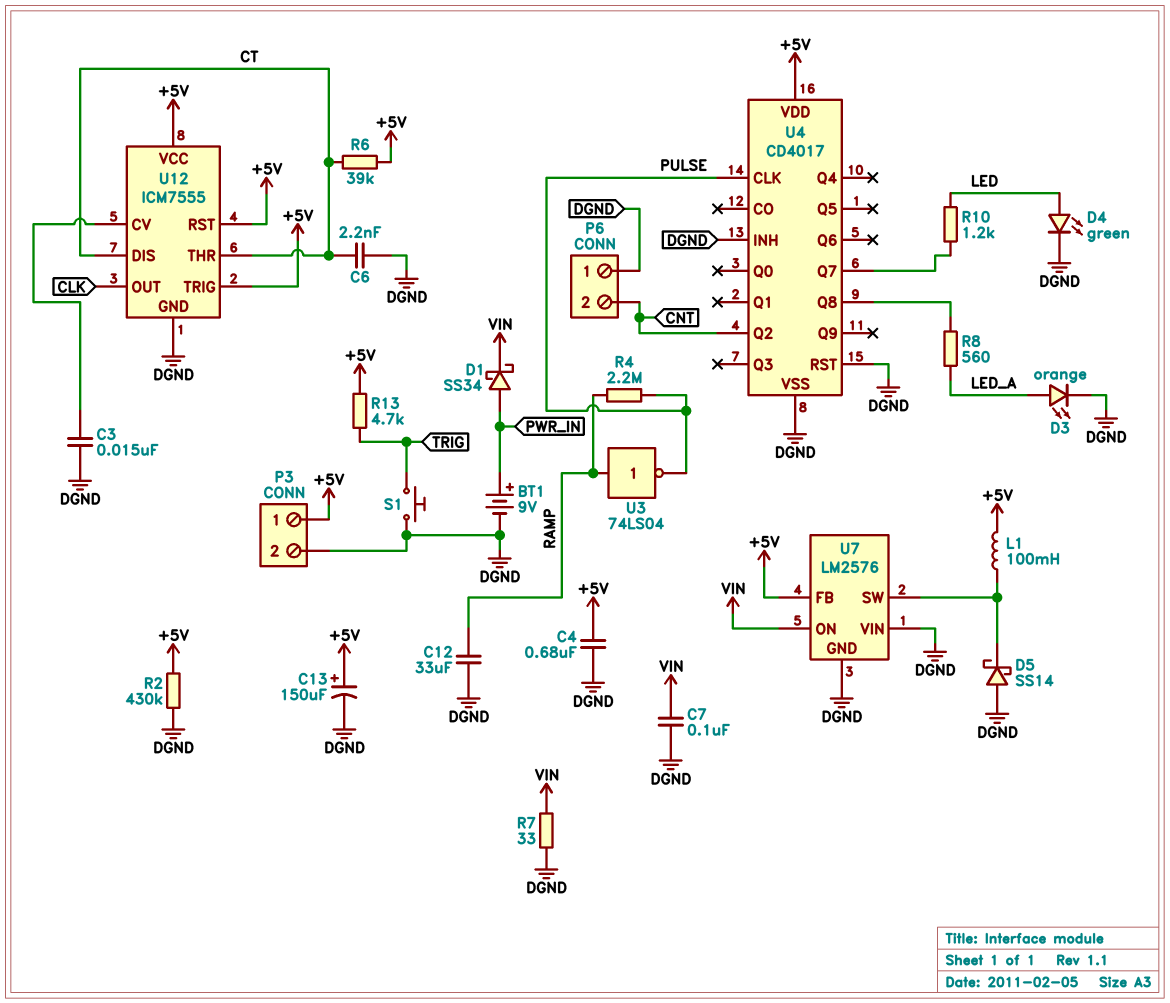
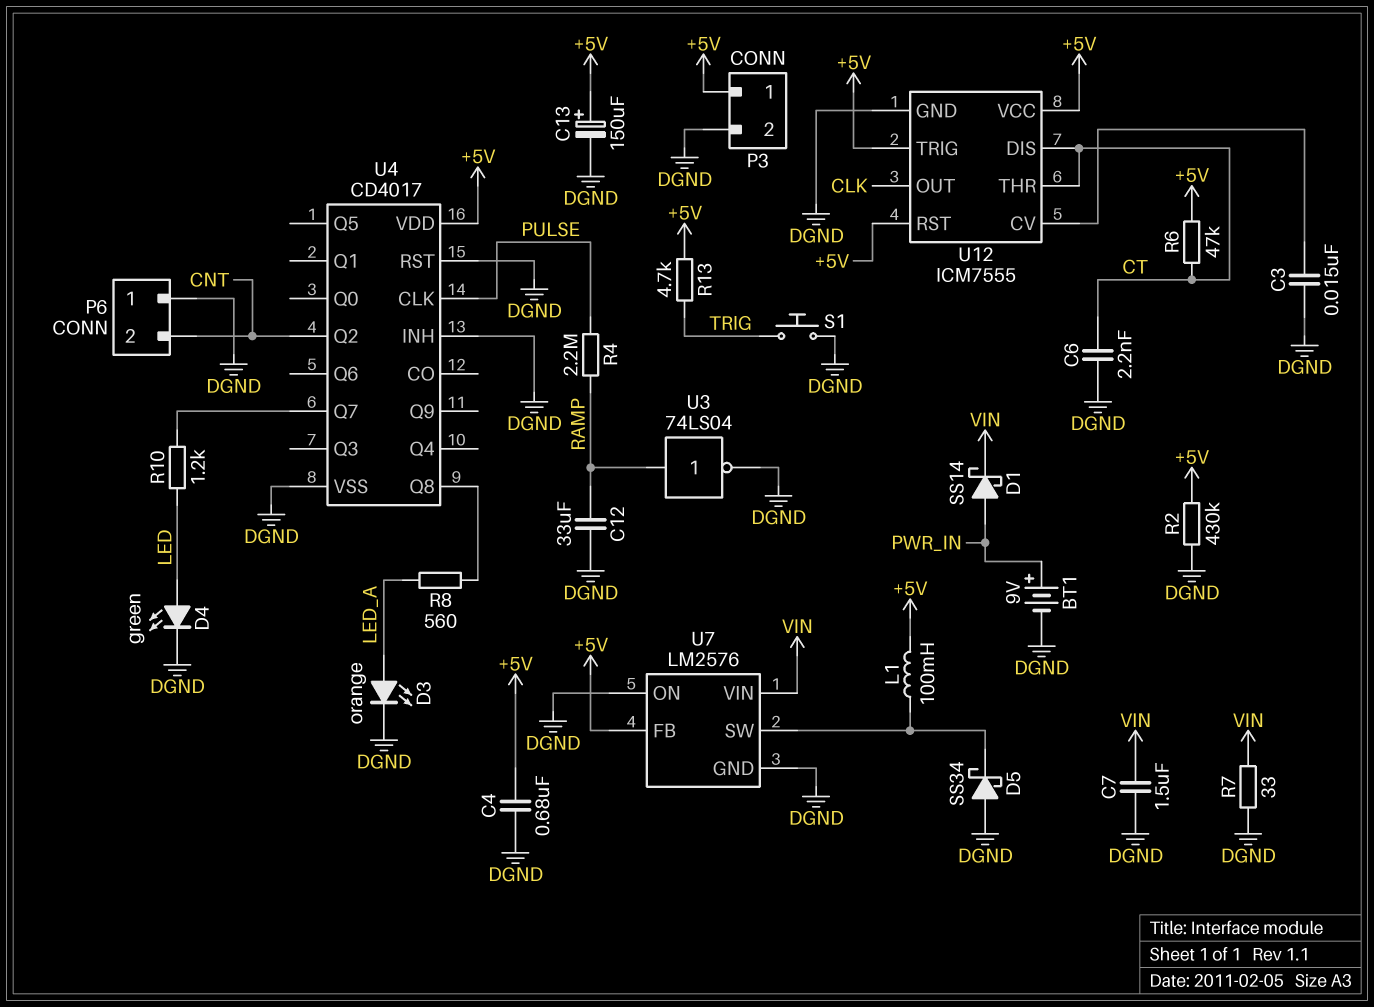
C7: 100nF (DGND, VIN) -> 1.5uF (DGND, VIN)
D1: schottky SS34 (A PWR_IN, K VIN) -> schottky SS14 (A PWR_IN, K VIN)
D5: schottky SS14 (A DGND, K U7/SW) -> schottky SS34 (A DGND, K U7/SW)
R6: 39k (+5V, CT) -> 47k (+5V, CT)
U3: NOT 74LS04 (in RAMP, out PULSE) -> NOT 74LS04 (in RAMP, out DGND)
U7 pin ON: VIN -> DGND
U7 pin VIN: DGND -> VIN

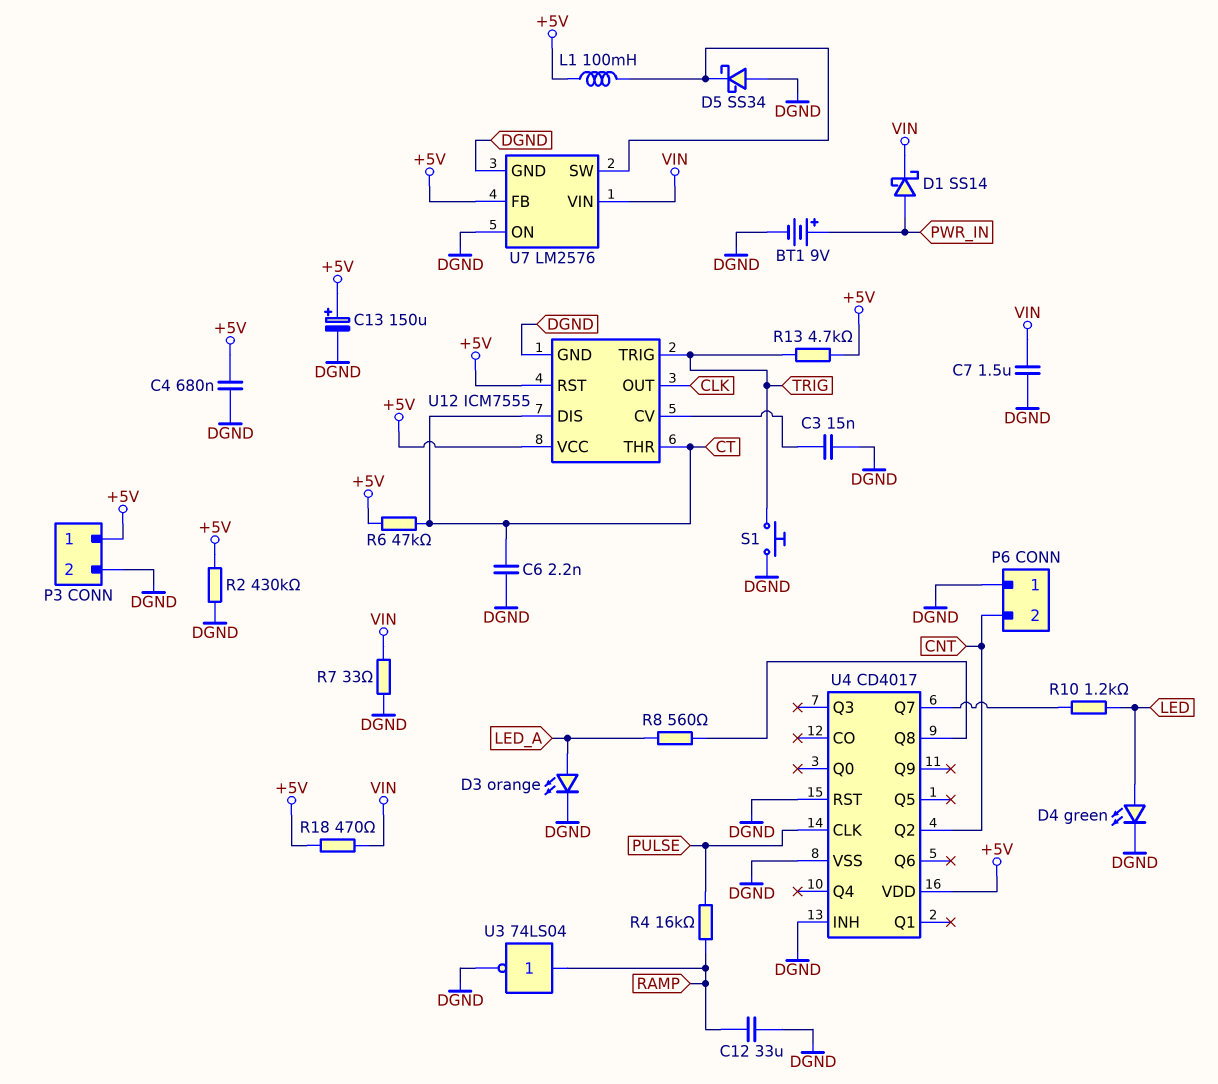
R4: 2.2M (PULSE, RAMP) -> 16k (PULSE, RAMP)
R18: none -> 470 (+5V, VIN)
U12 pin TRIG: +5V -> TRIG

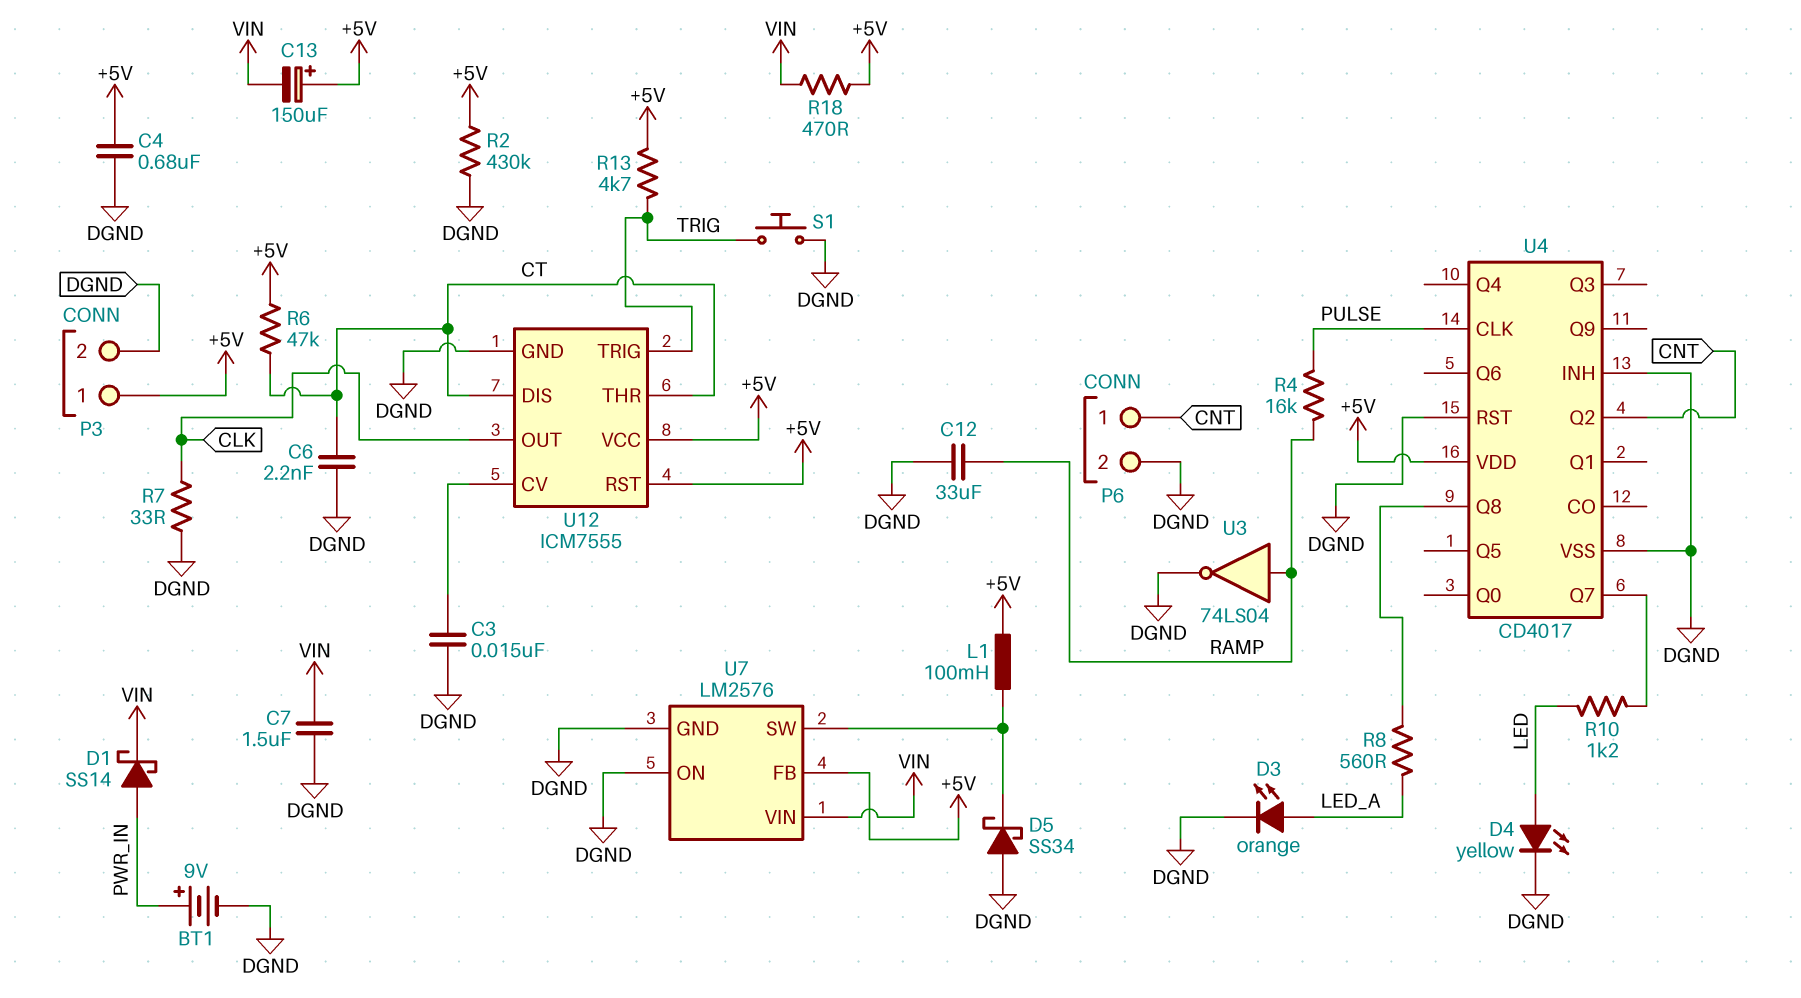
C13: 150uF (plus +5V, minus DGND) -> 150uF (plus +5V, minus VIN)
D4: LED green (A LED, K DGND) -> LED yellow (A LED, K DGND)
P6 pin 1: DGND -> CNT
P6 pin 2: CNT -> DGND
R7: 33 (DGND, VIN) -> 33 (CLK, DGND)

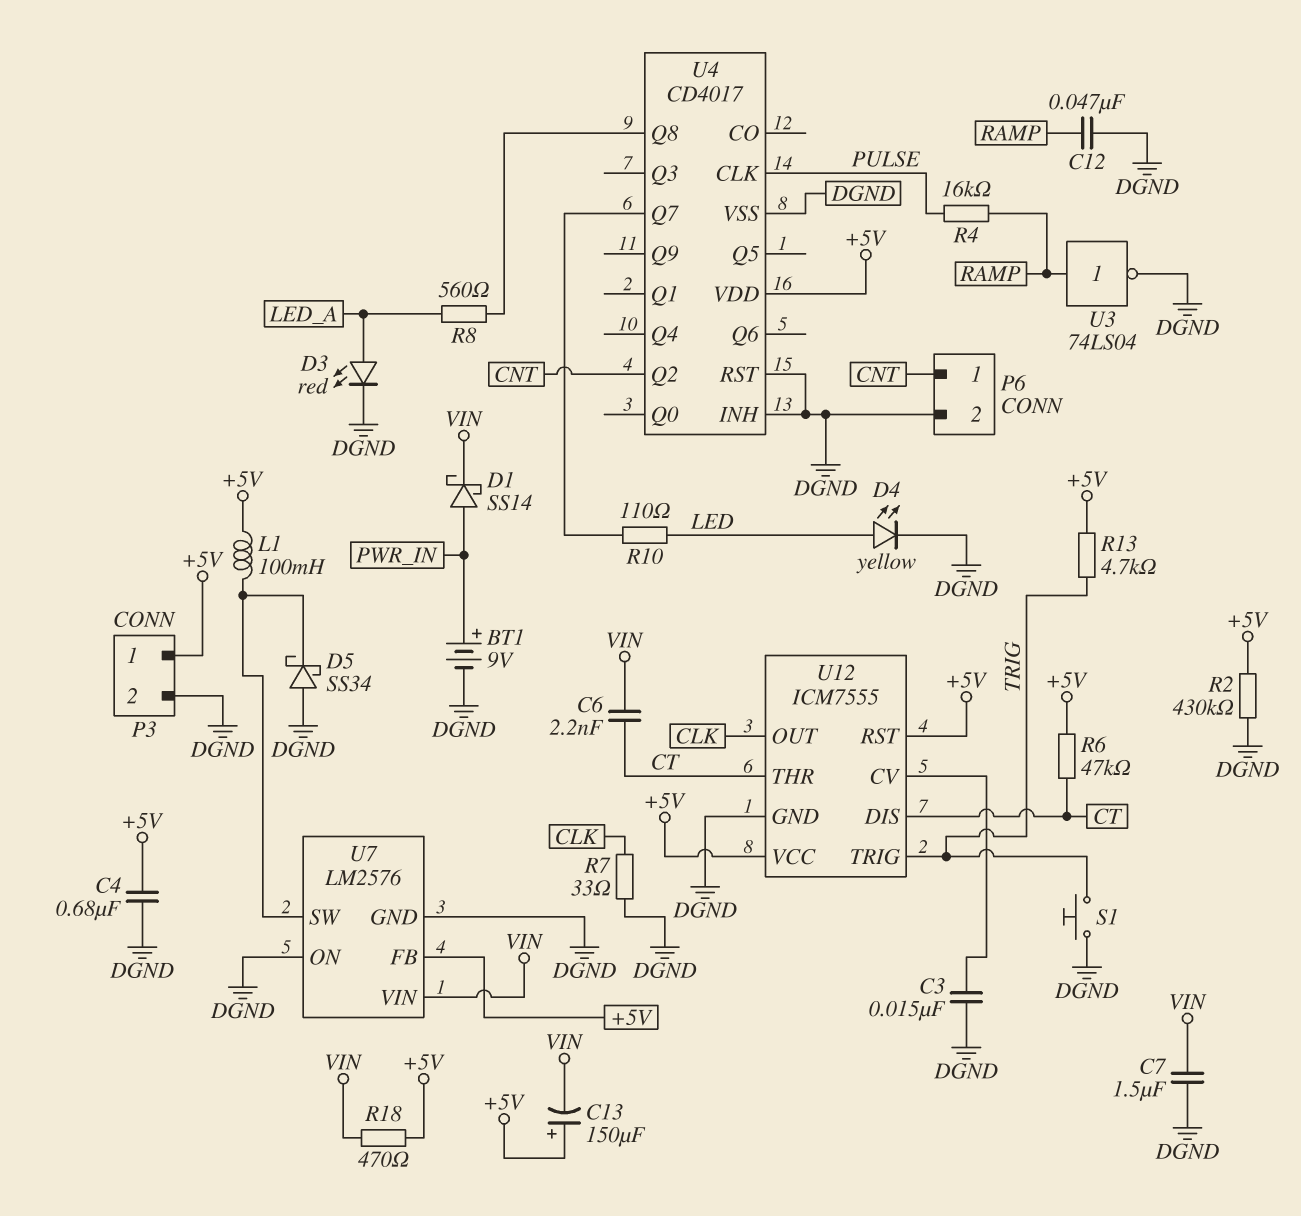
C6: 2.2nF (CT, DGND) -> 2.2nF (CT, VIN)
C12: 33uF (DGND, RAMP) -> 47nF (DGND, RAMP)
D3: LED orange (A LED_A, K DGND) -> LED red (A LED_A, K DGND)
R10: 1.2k (LED, U4/Q7) -> 110 (LED, U4/Q7)

